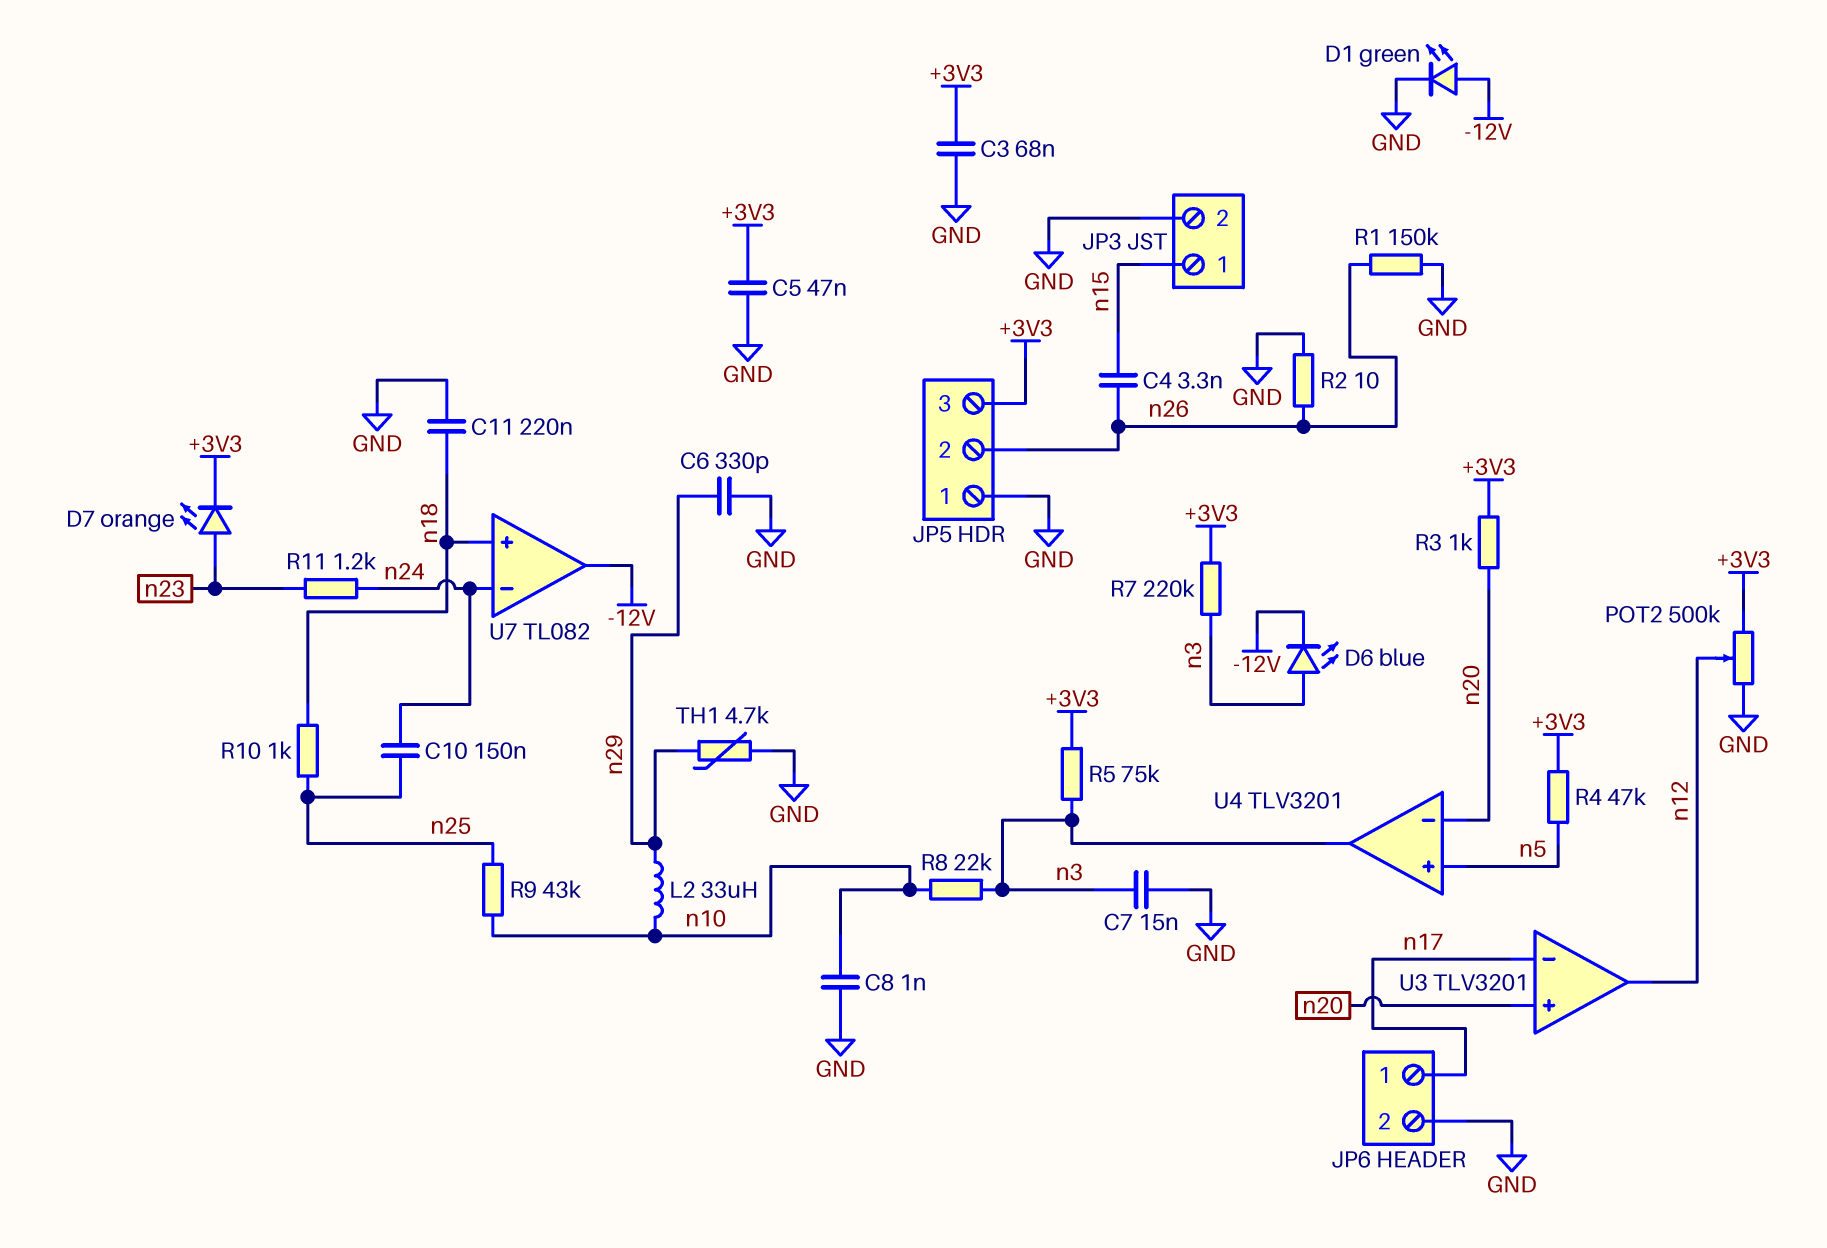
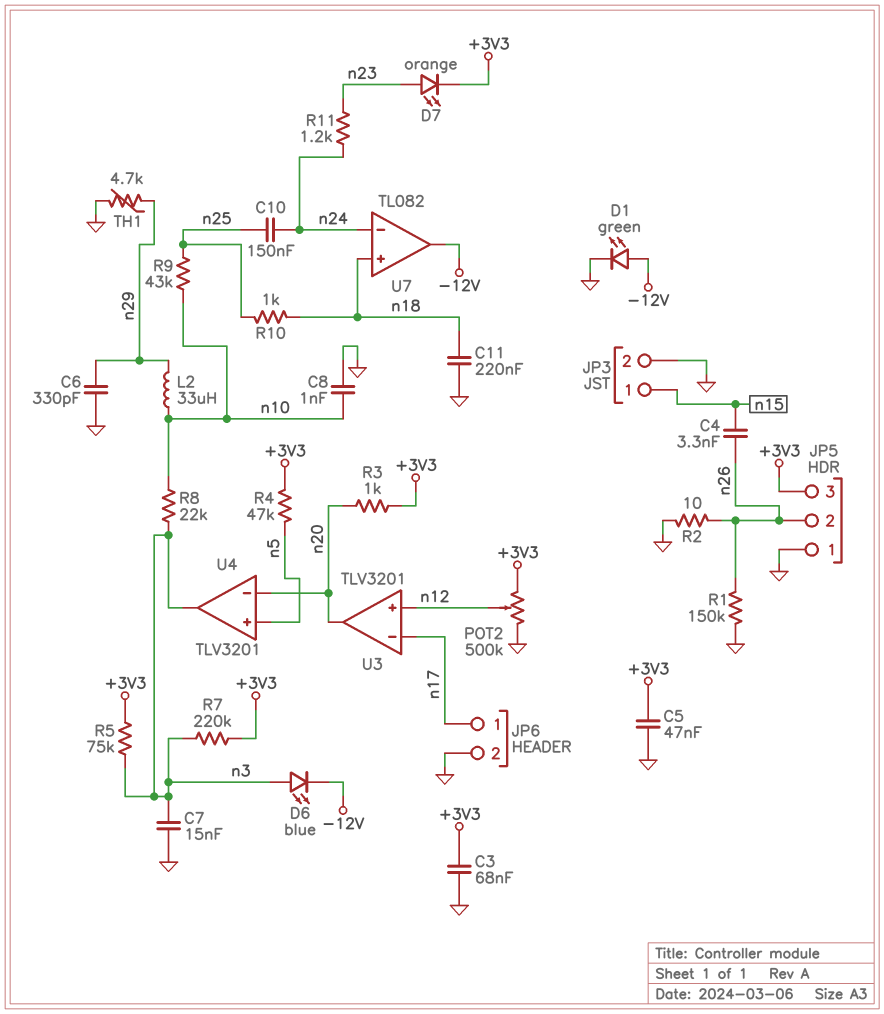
U3 pin in+: n20 -> n12
U3 pin out: n12 -> n20

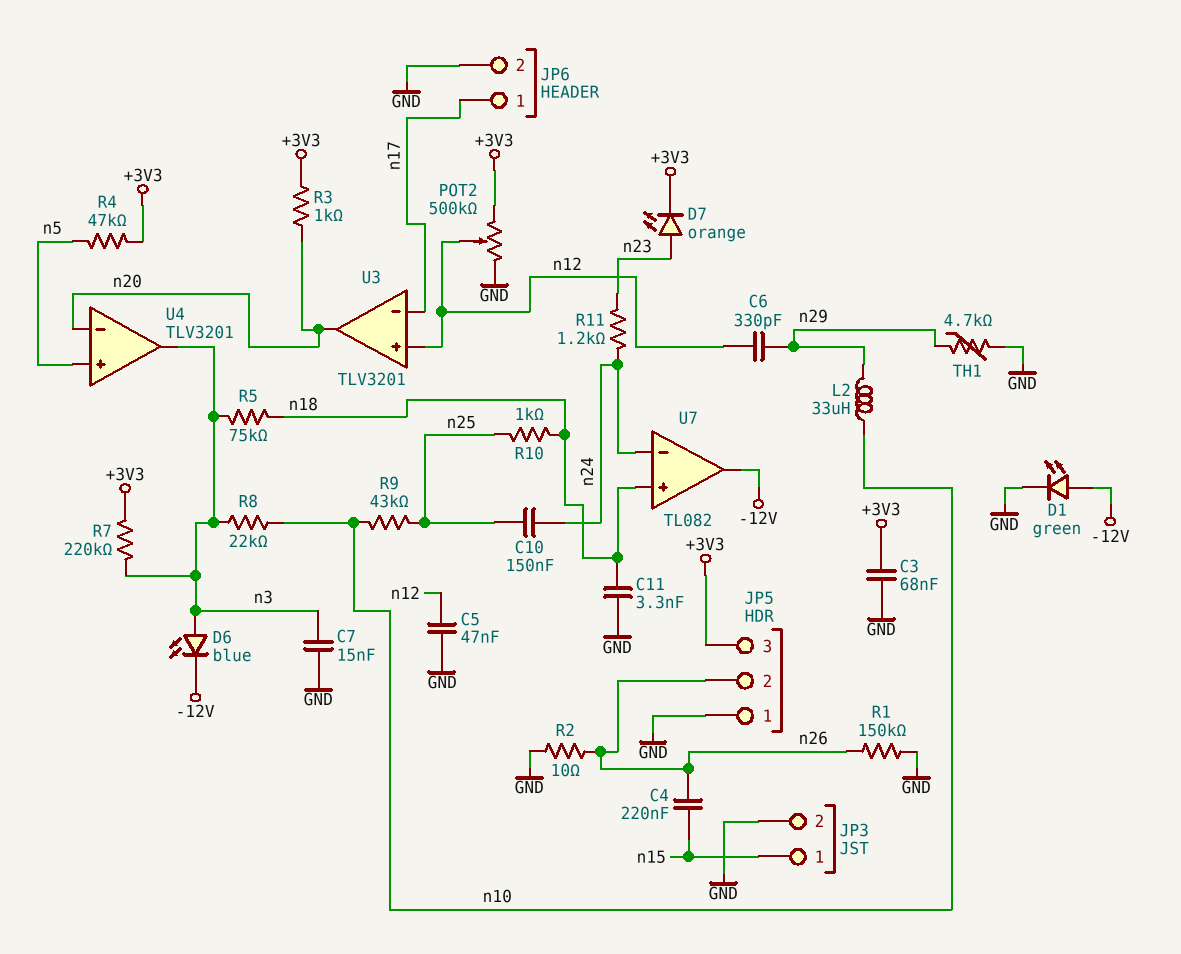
C4: 3.3nF (n15, n26) -> 220nF (n15, n26)
C5: 47nF (+3V3, GND) -> 47nF (GND, n12)
C6: 330pF (GND, n29) -> 330pF (n12, n29)
C8: 1nF (GND, n10) -> none
C11: 220nF (GND, n18) -> 3.3nF (GND, n18)
R5: 75k (+3V3, n3) -> 75k (n3, n18)

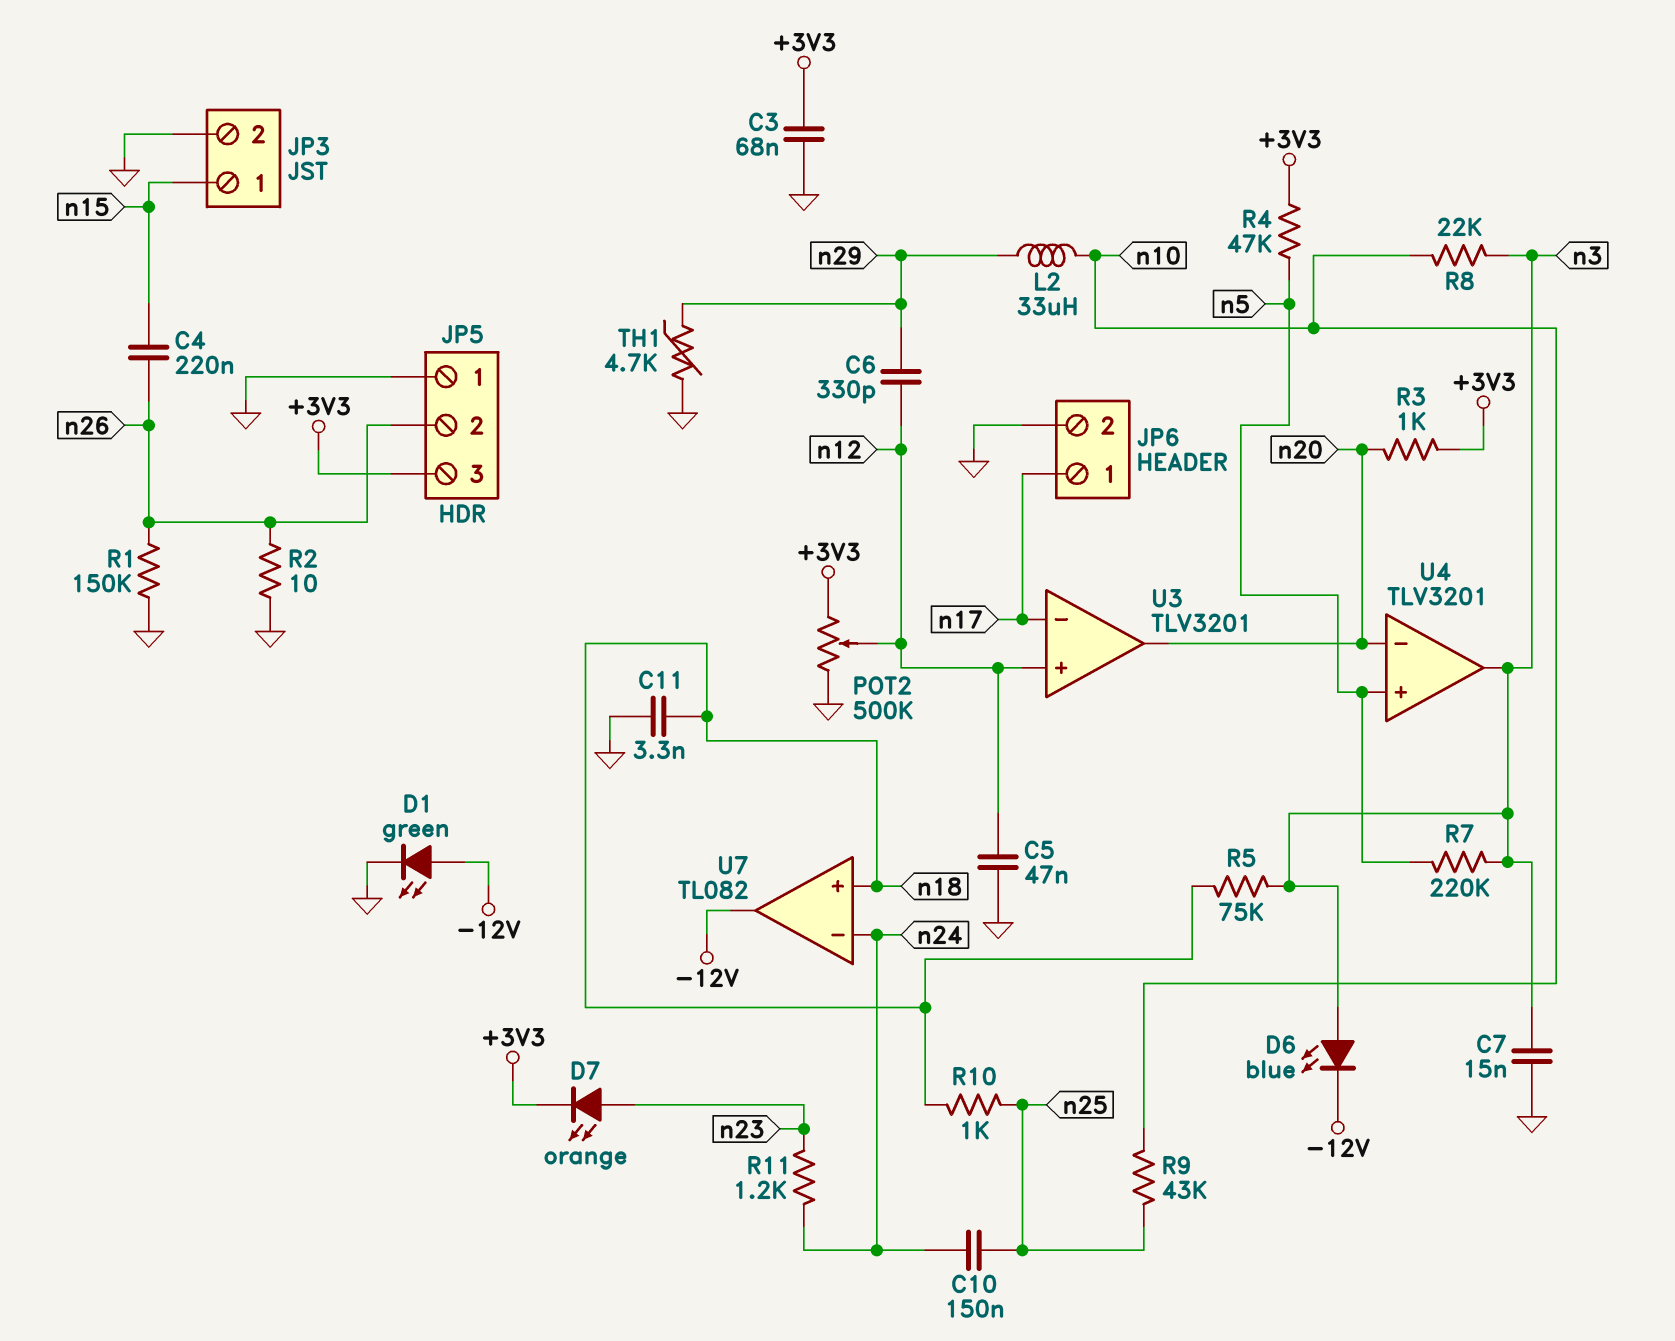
R7: 220k (+3V3, n3) -> 220k (n3, n5)

